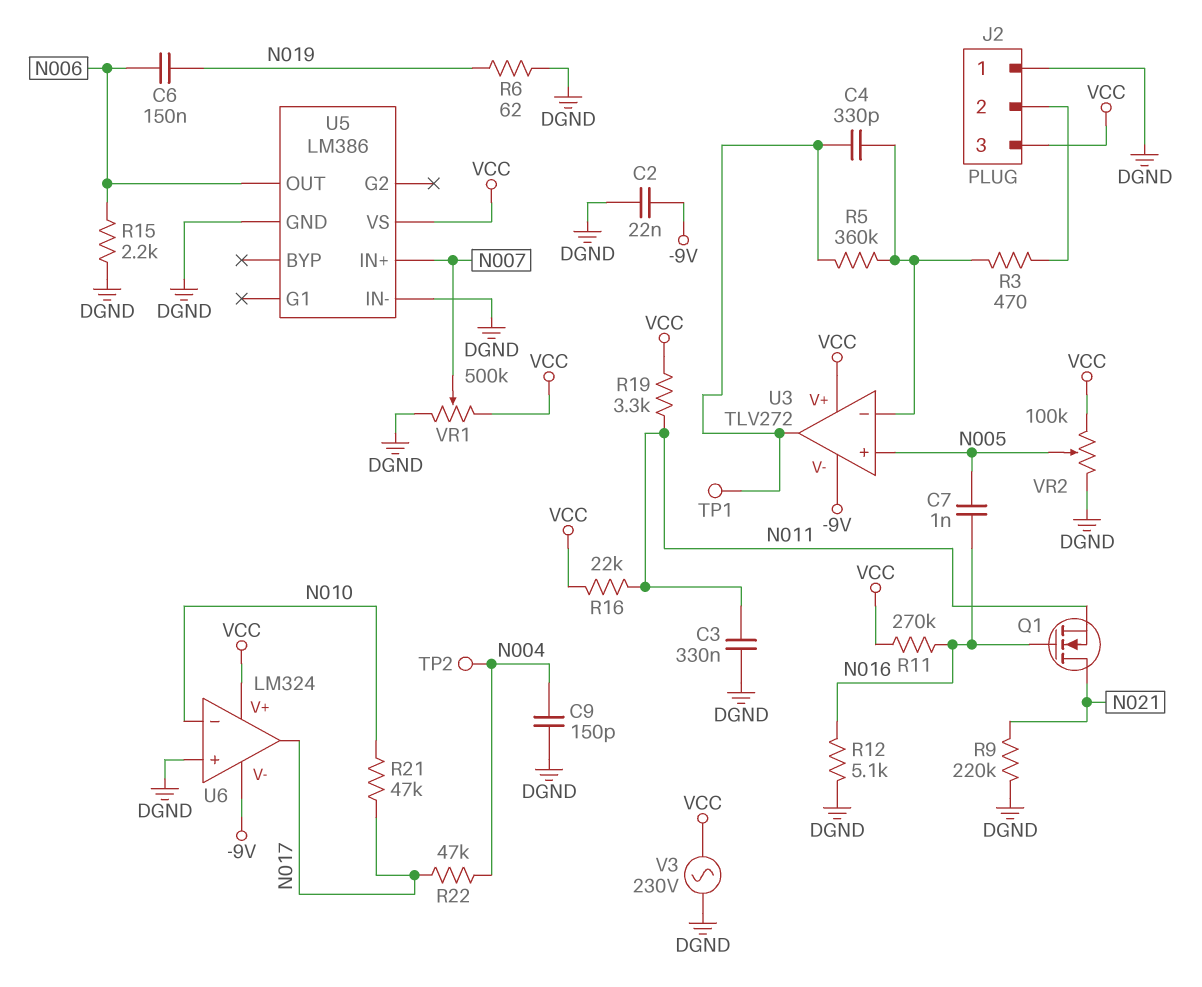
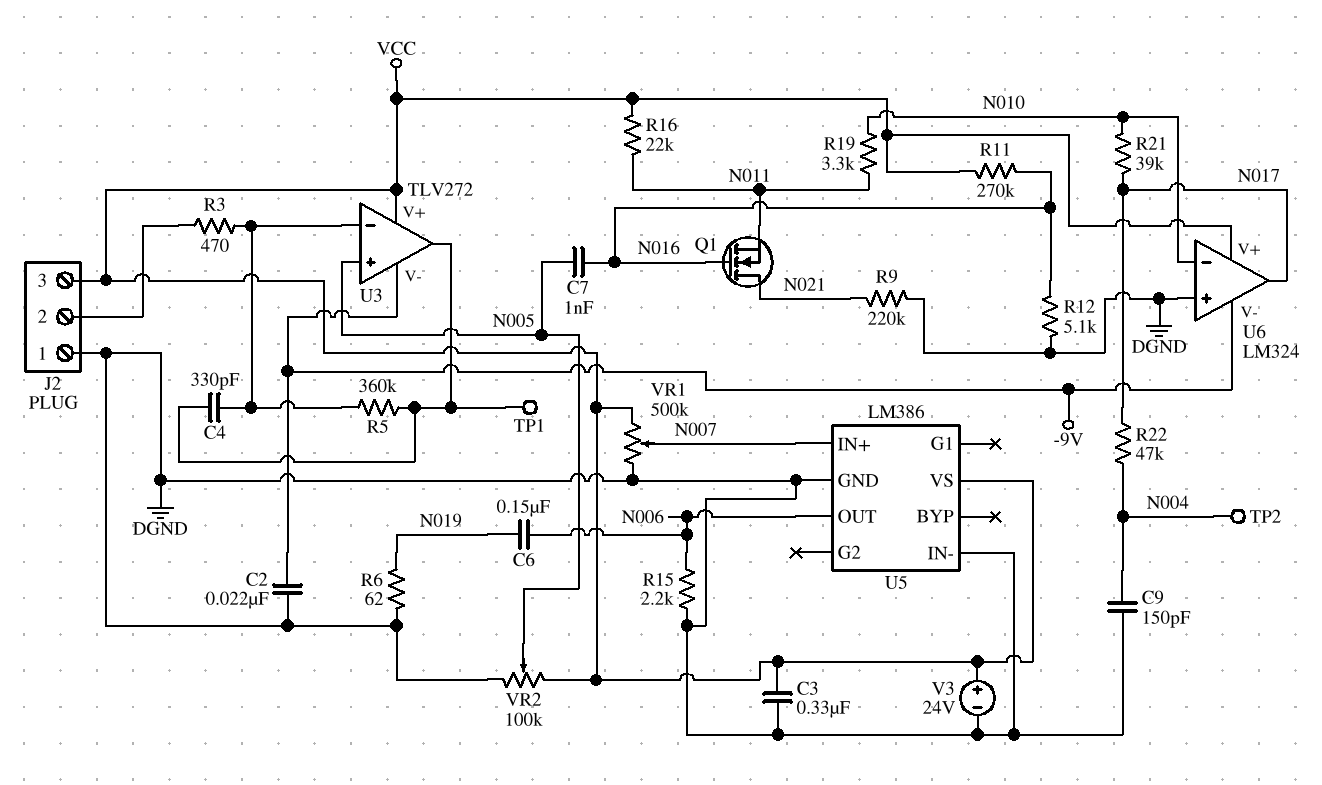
C3: 330nF (DGND, N011) -> 330nF (DGND, VCC)
R19: 3.3k (N011, VCC) -> 3.3k (N010, N011)
R21: 47k (N010, N017) -> 39k (N010, N017)
V3: AC 230V (DGND, VCC) -> 24V (plus VCC, minus DGND)

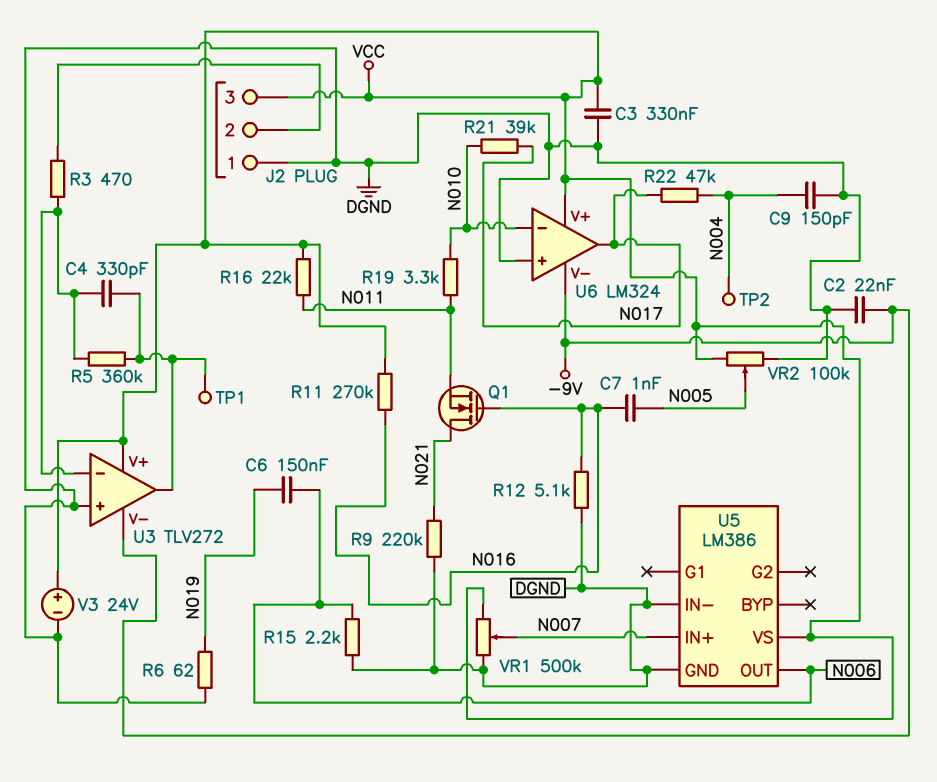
U3 pin in+: N005 -> DGND

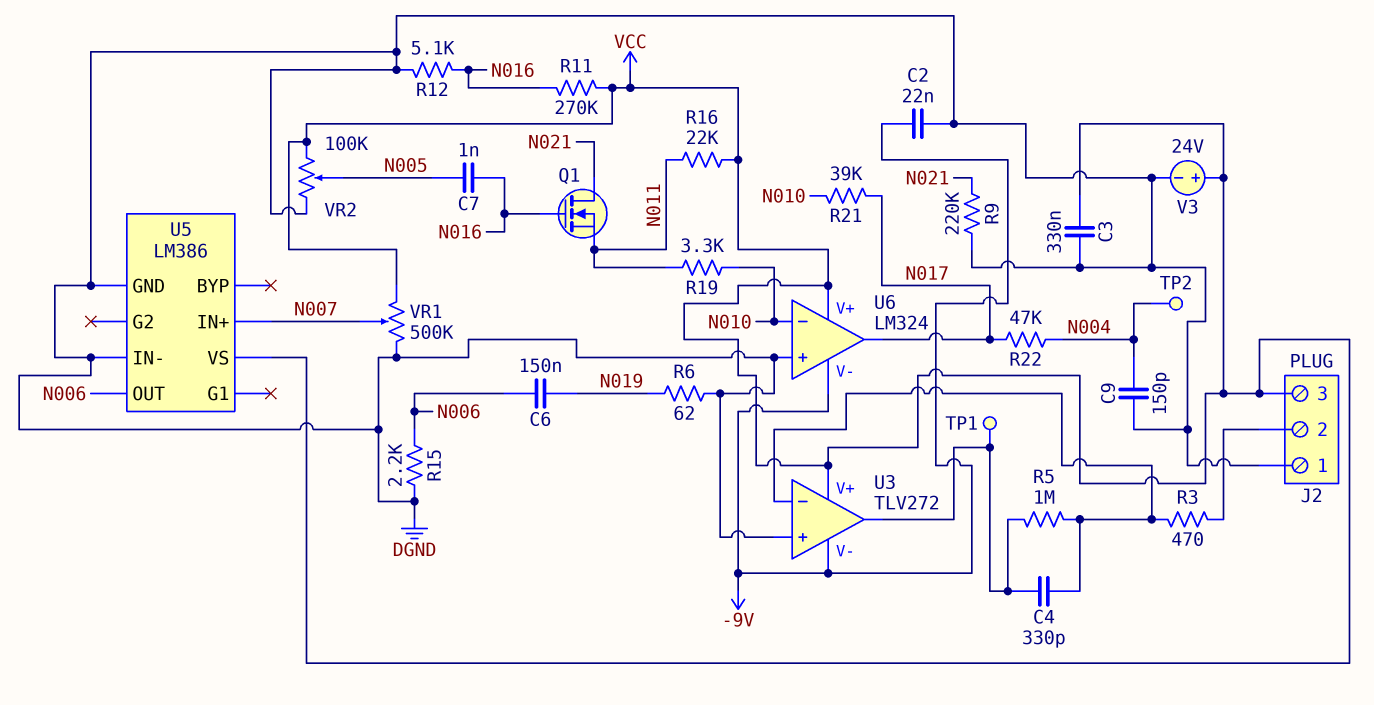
R5: 360k (U3/in-, U3/out) -> 1M (U3/in-, U3/out)

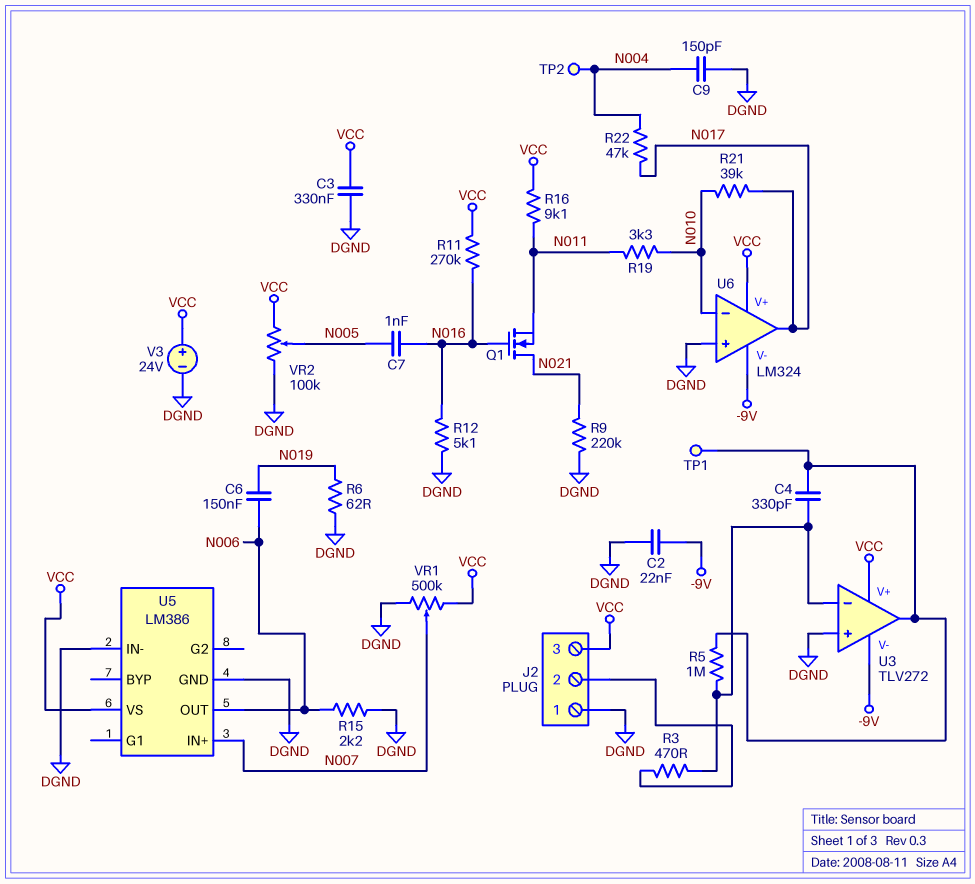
R16: 22k (N011, VCC) -> 9.1k (N011, VCC)

